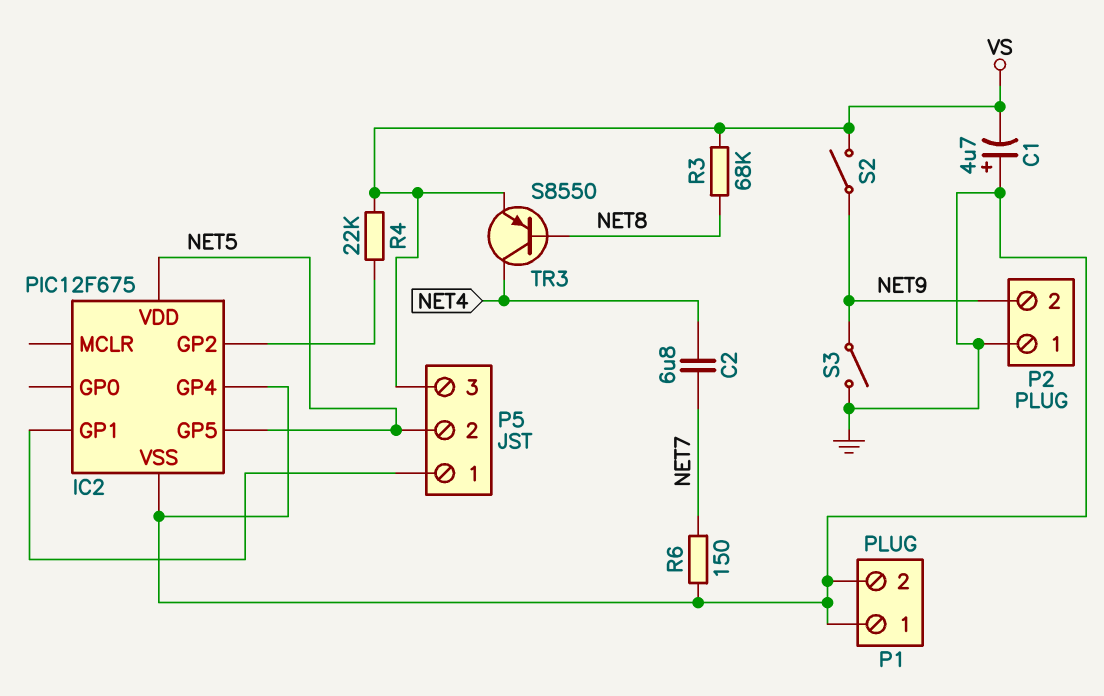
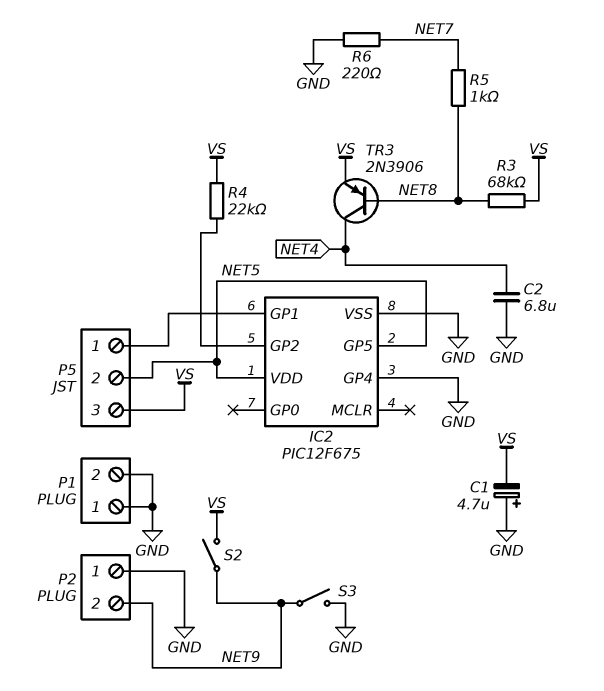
C2: 6.8uF (NET4, NET7) -> 6.8uF (GND, NET4)
R5: none -> 1k (NET7, NET8)
R6: 150 (GND, NET7) -> 220 (GND, NET7)
TR3: PNP S8550 (B NET8, C NET4, E VS) -> PNP 2N3906 (B NET8, C NET4, E VS)

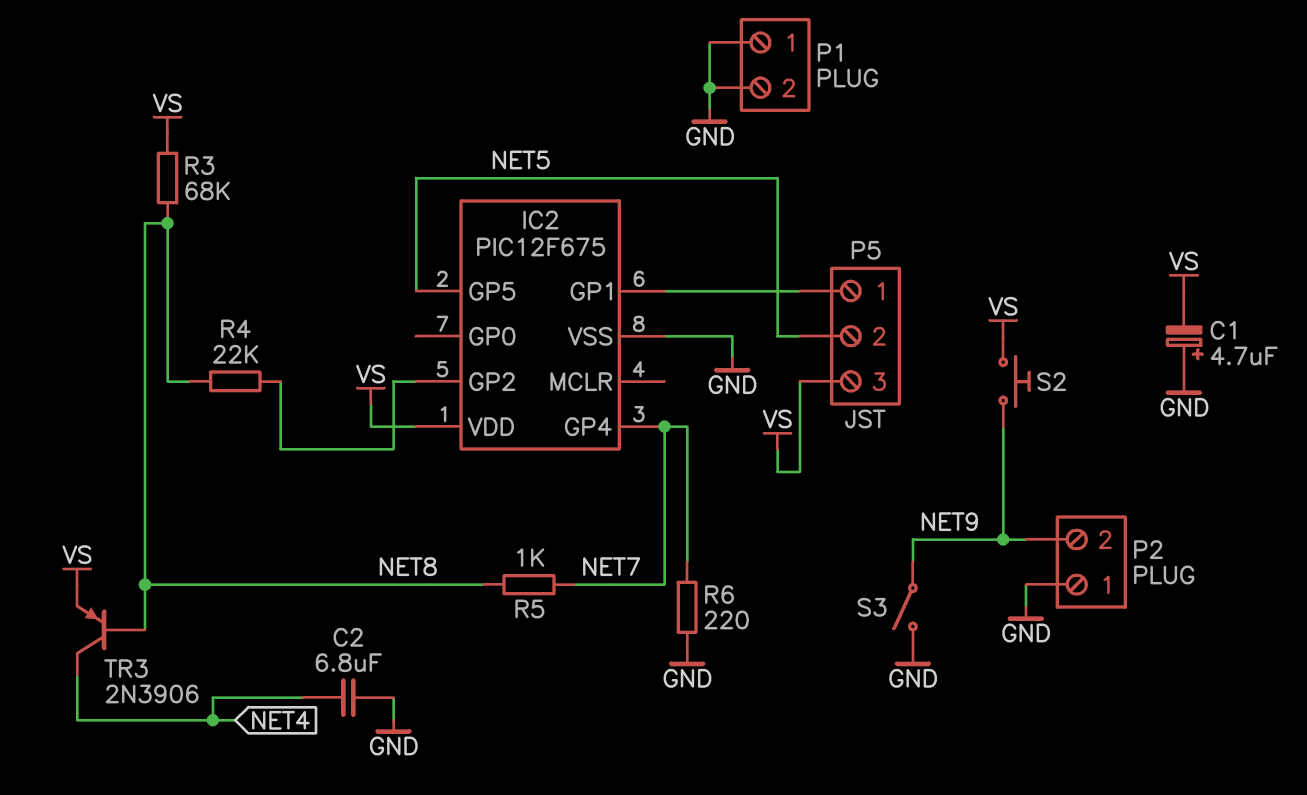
IC2 pin GP4: GND -> NET7
IC2 pin VDD: NET5 -> VS
R4: 22k (IC2/GP2, VS) -> 22k (IC2/GP2, NET8)
S2: switch (NET9, VS) -> button (NET9, VS)

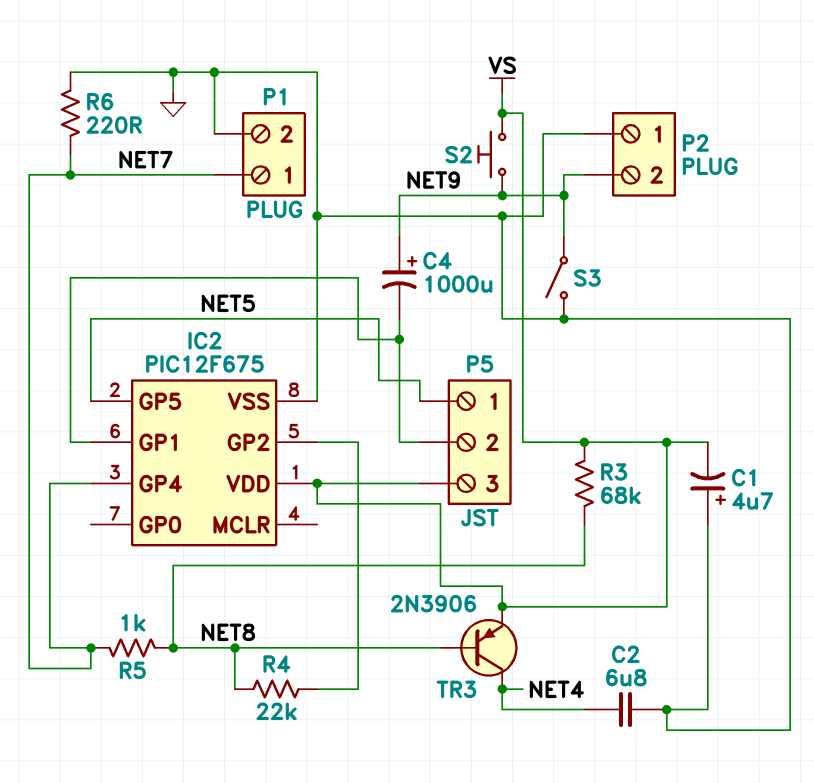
C4: none -> 1000uF (plus NET9, minus IC2/GP1)
P1 pin 1: GND -> NET7
P5 pin 1: IC2/GP1 -> NET5
P5 pin 2: NET5 -> IC2/GP1

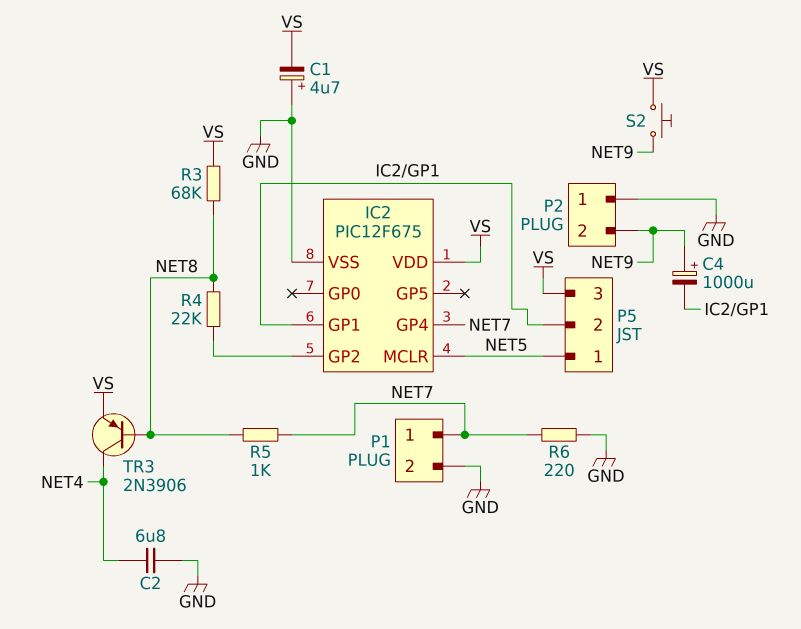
IC2 pin GP5: NET5 -> none
IC2 pin MCLR: none -> NET5
S3: switch (GND, NET9) -> none

